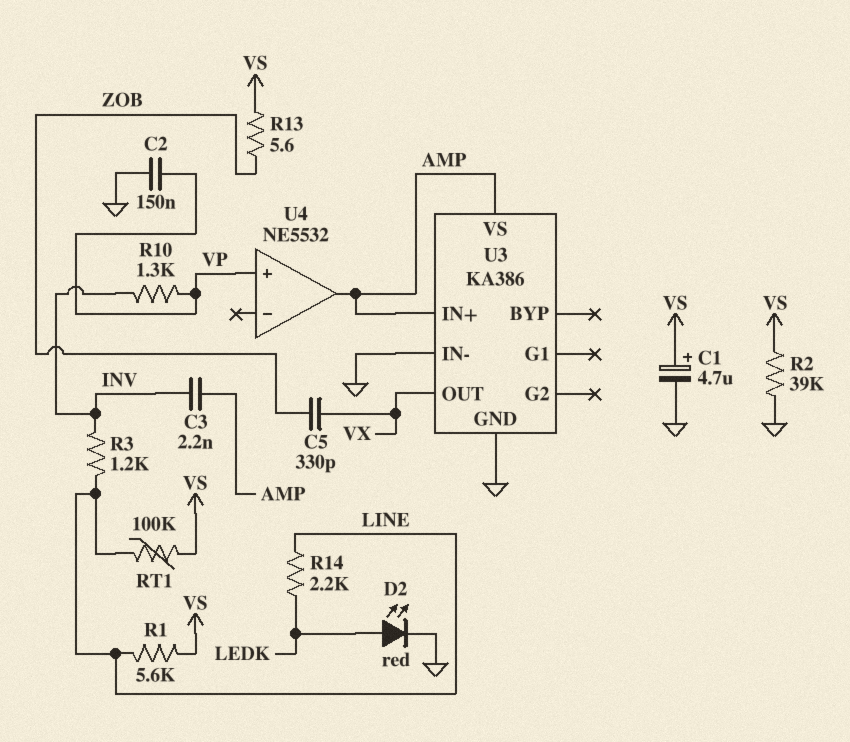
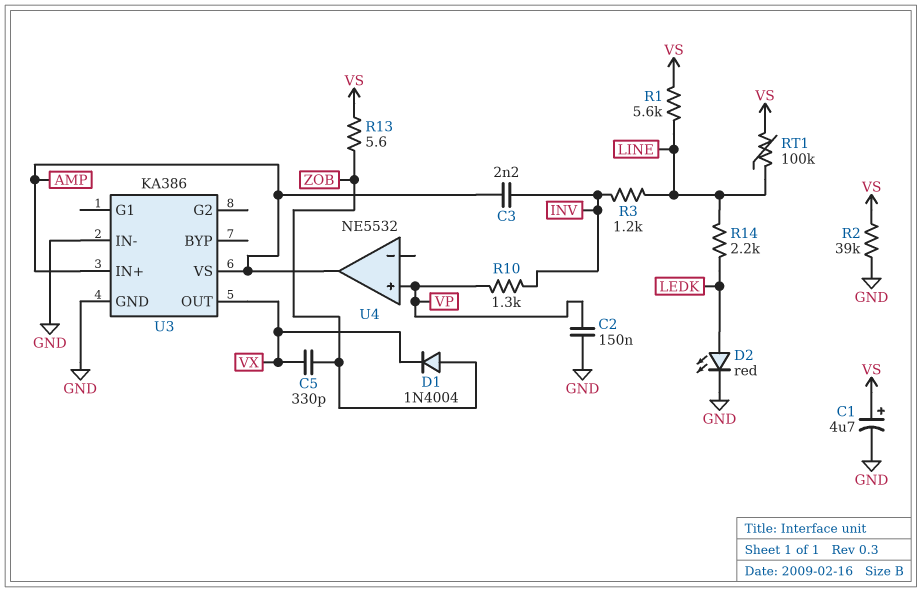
D1: none -> diode 1N4004 (A ZOB, K VX)

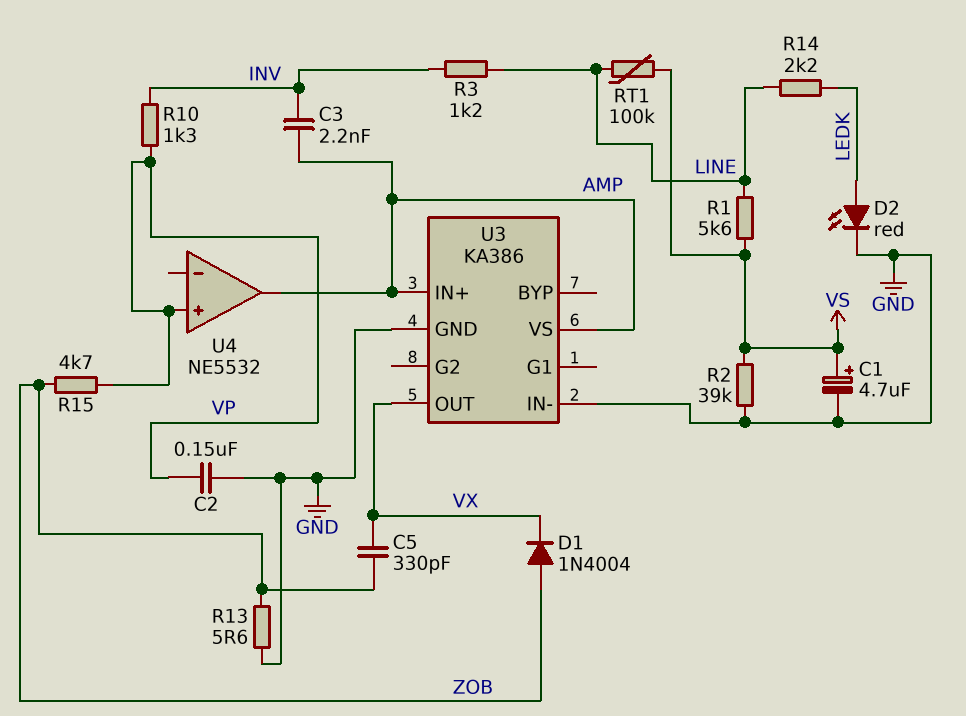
R13: 5.6 (VS, ZOB) -> 5.6 (GND, ZOB)
R15: none -> 4.7k (VP, ZOB)

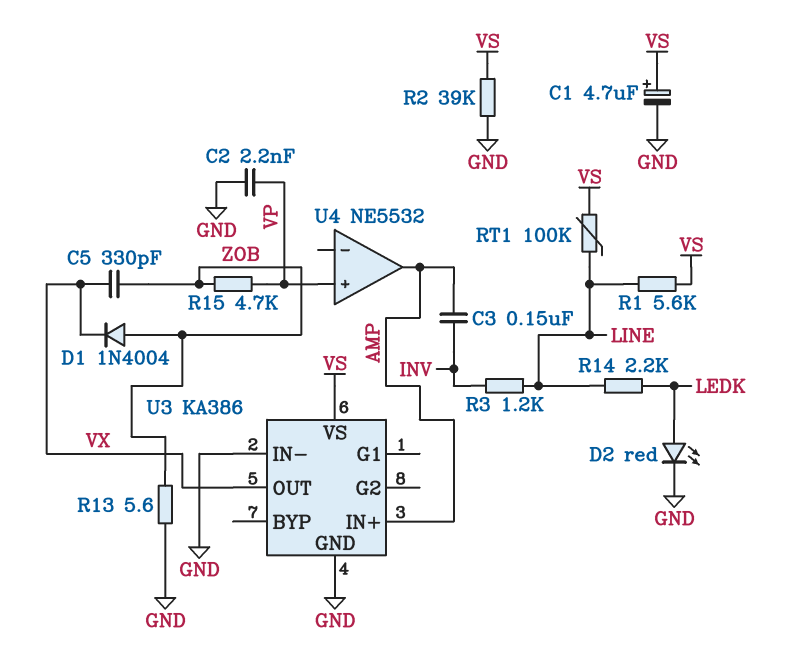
C2: 150nF (GND, VP) -> 2.2nF (GND, VP)
C3: 2.2nF (AMP, INV) -> 150nF (AMP, INV)
R10: 1.3k (INV, VP) -> none
U3 pin VS: AMP -> VS

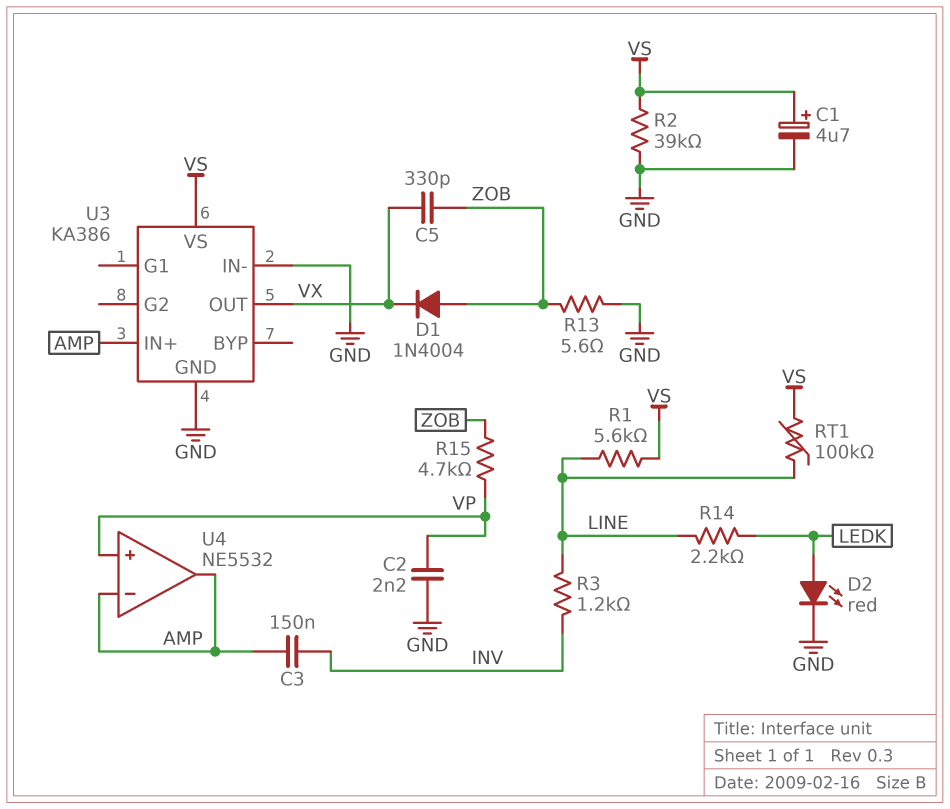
U4 pin in-: none -> AMP

